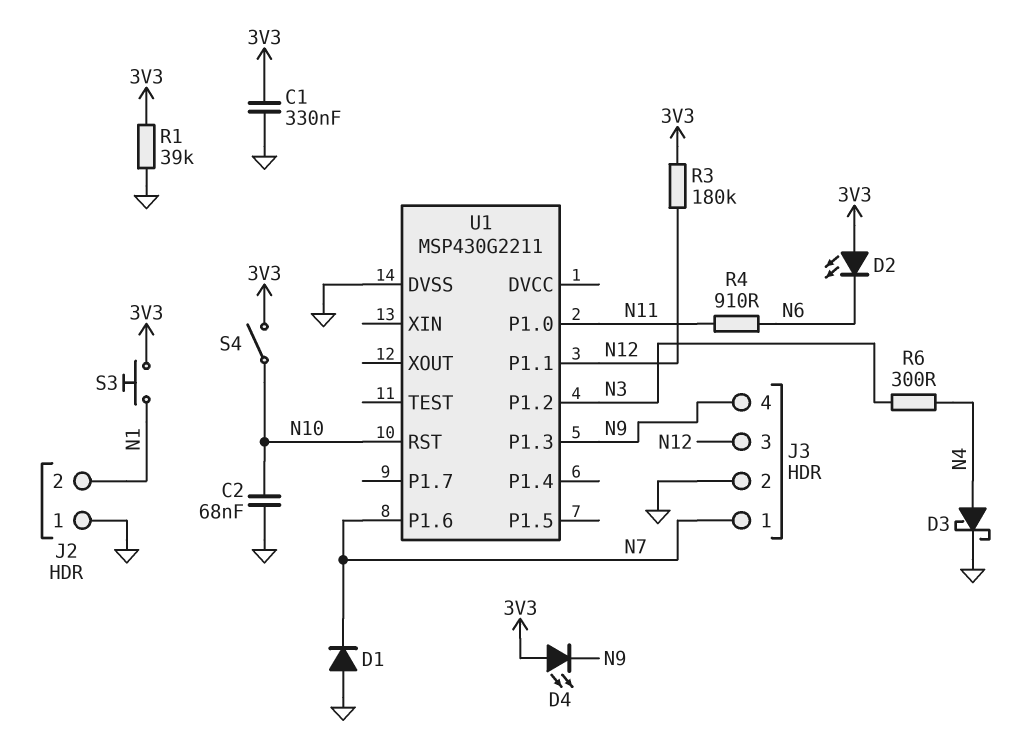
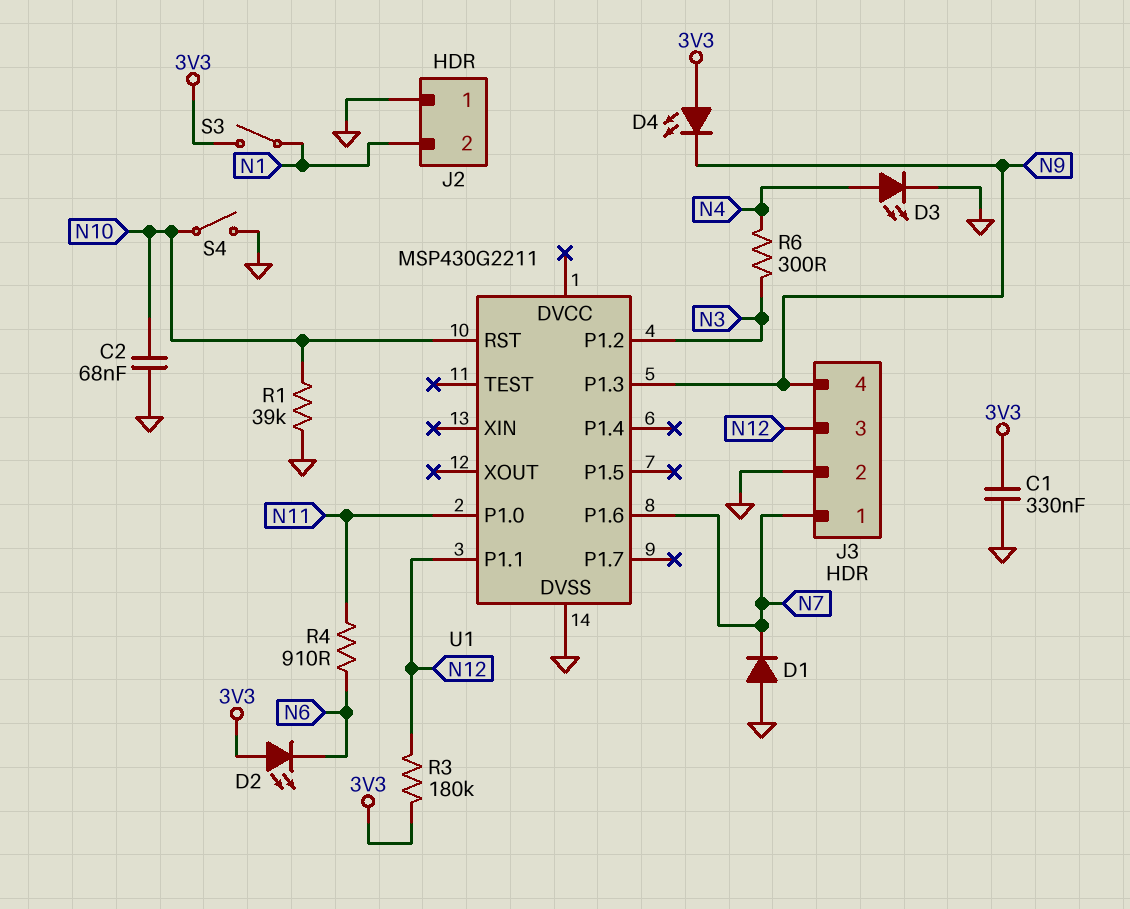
D3: schottky (A N4, K GND) -> LED (A N4, K GND)
R1: 39k (3V3, GND) -> 39k (GND, N10)
S3: button (3V3, N1) -> switch (3V3, N1)
S4: switch (3V3, N10) -> switch (GND, N10)

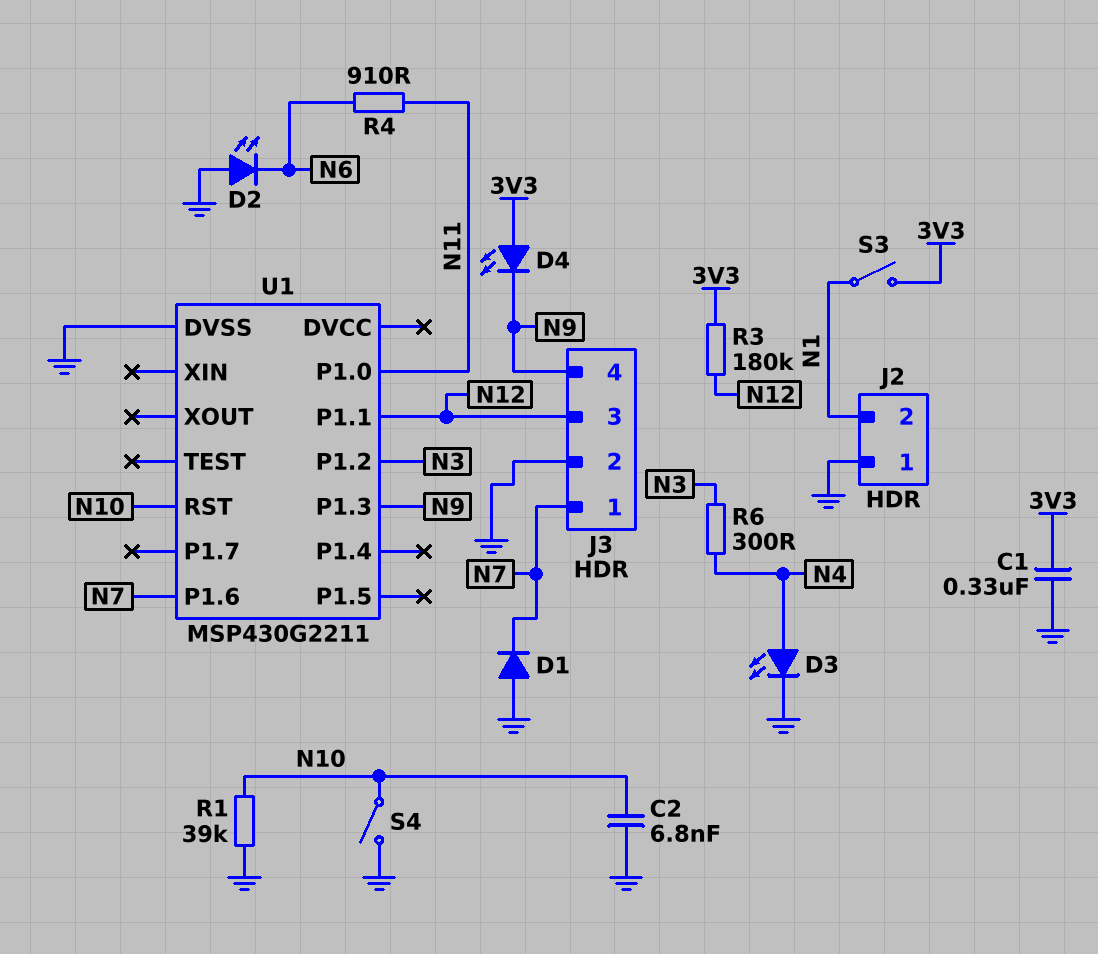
C2: 68nF (GND, N10) -> 6.8nF (GND, N10)
D2: LED (A 3V3, K N6) -> LED (A GND, K N6)

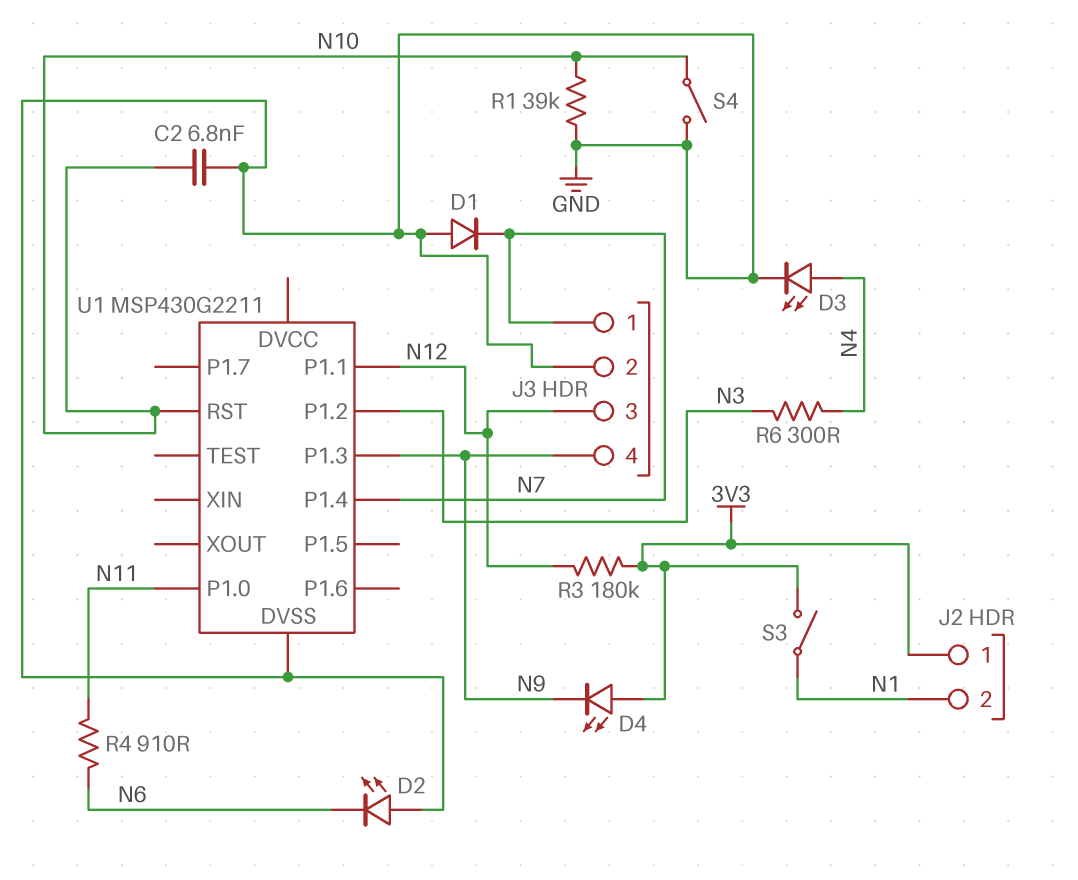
C1: 330nF (3V3, GND) -> none
J2 pin 1: GND -> 3V3
U1 pin P1.4: none -> N7
U1 pin P1.6: N7 -> none

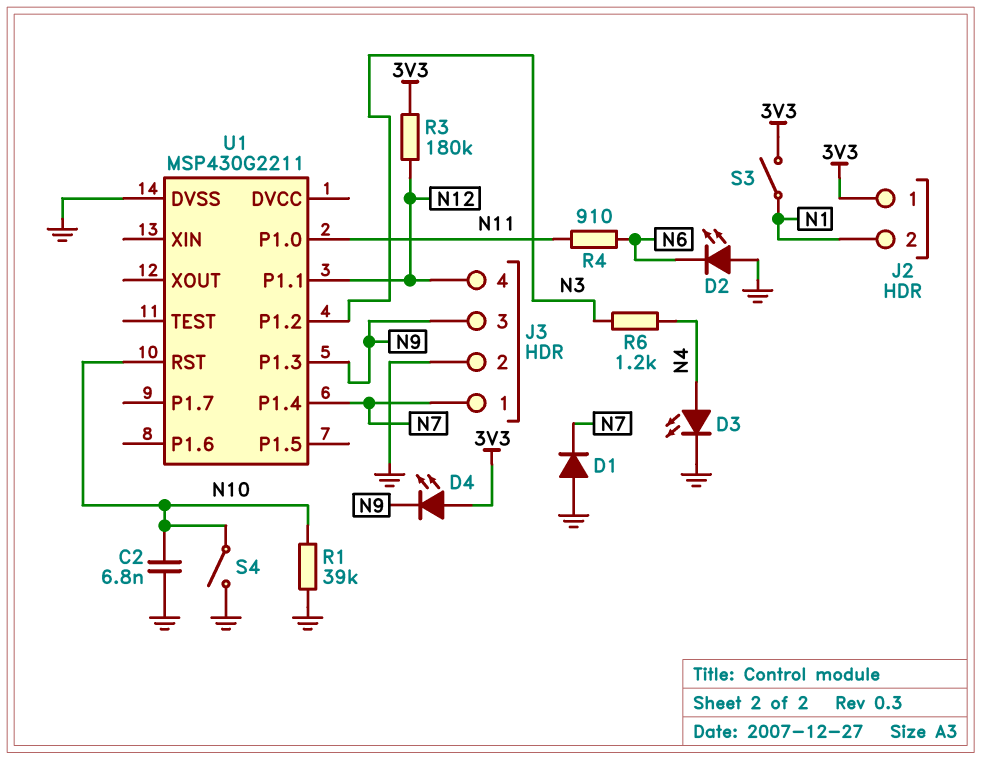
J3 pin 3: N12 -> N9
J3 pin 4: N9 -> N12
R6: 300 (N3, N4) -> 1.2k (N3, N4)

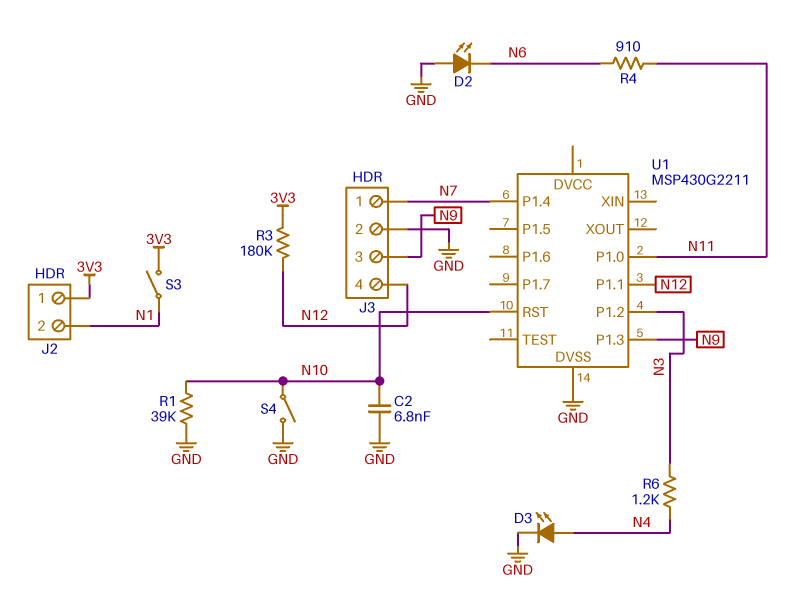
D1: diode (A GND, K N7) -> none
D4: LED (A 3V3, K N9) -> none

